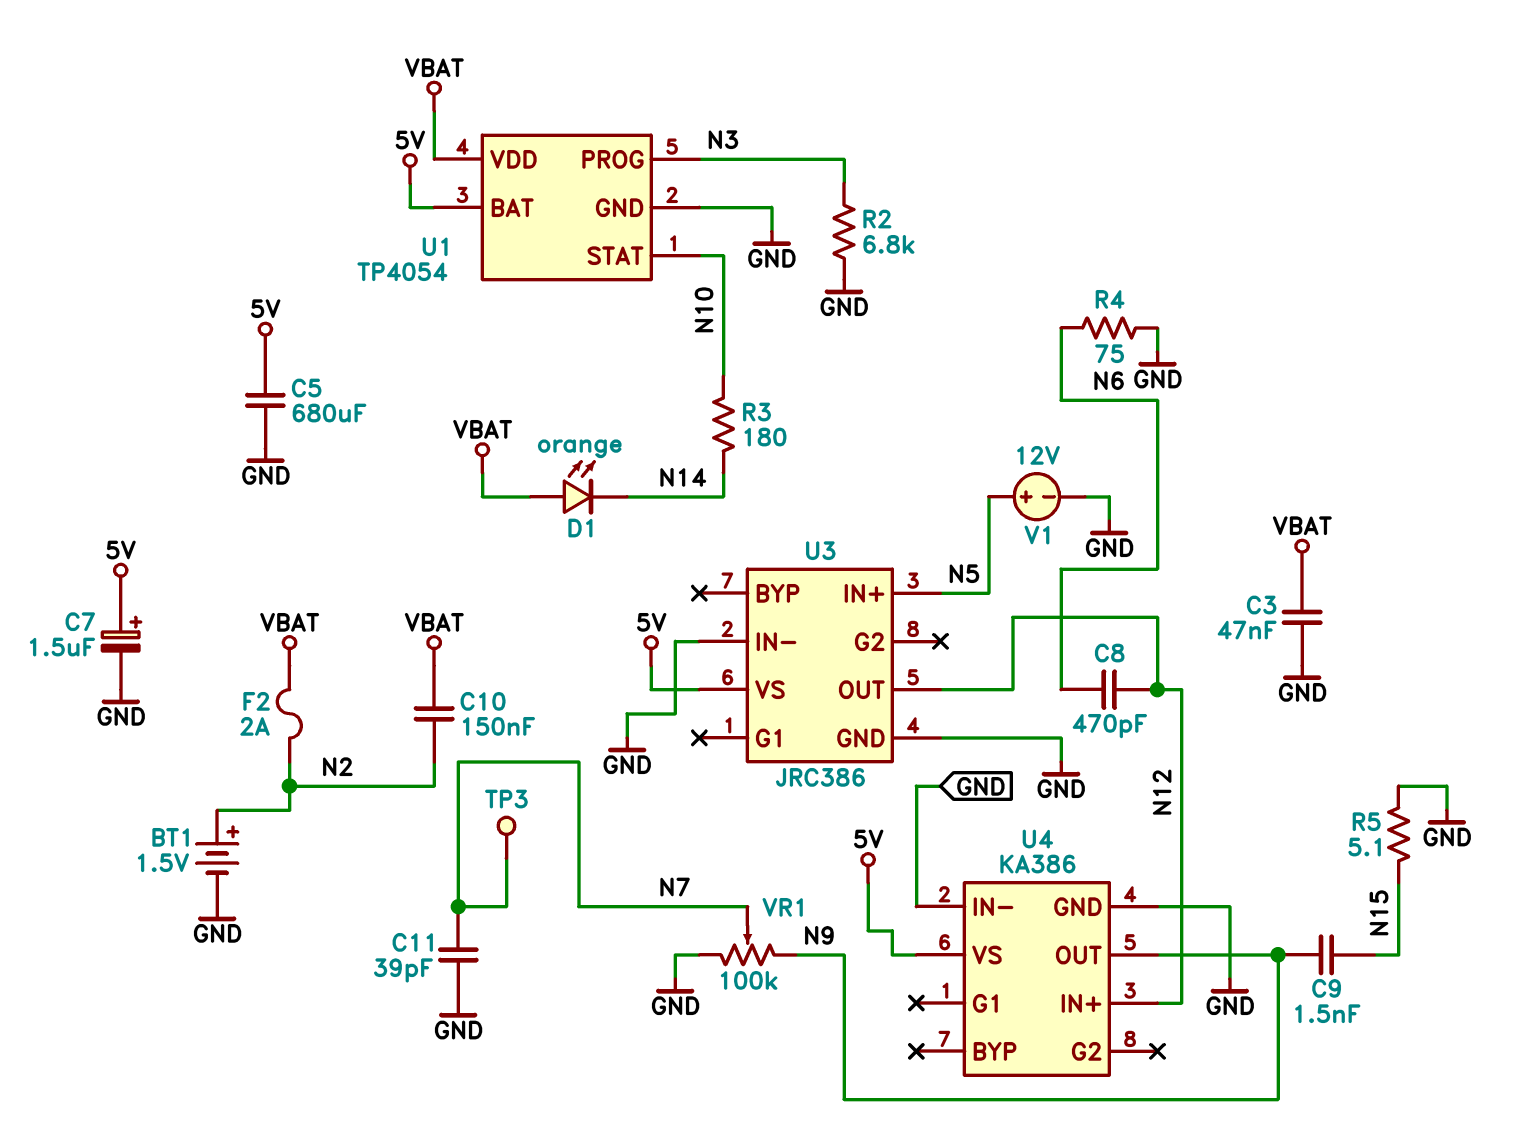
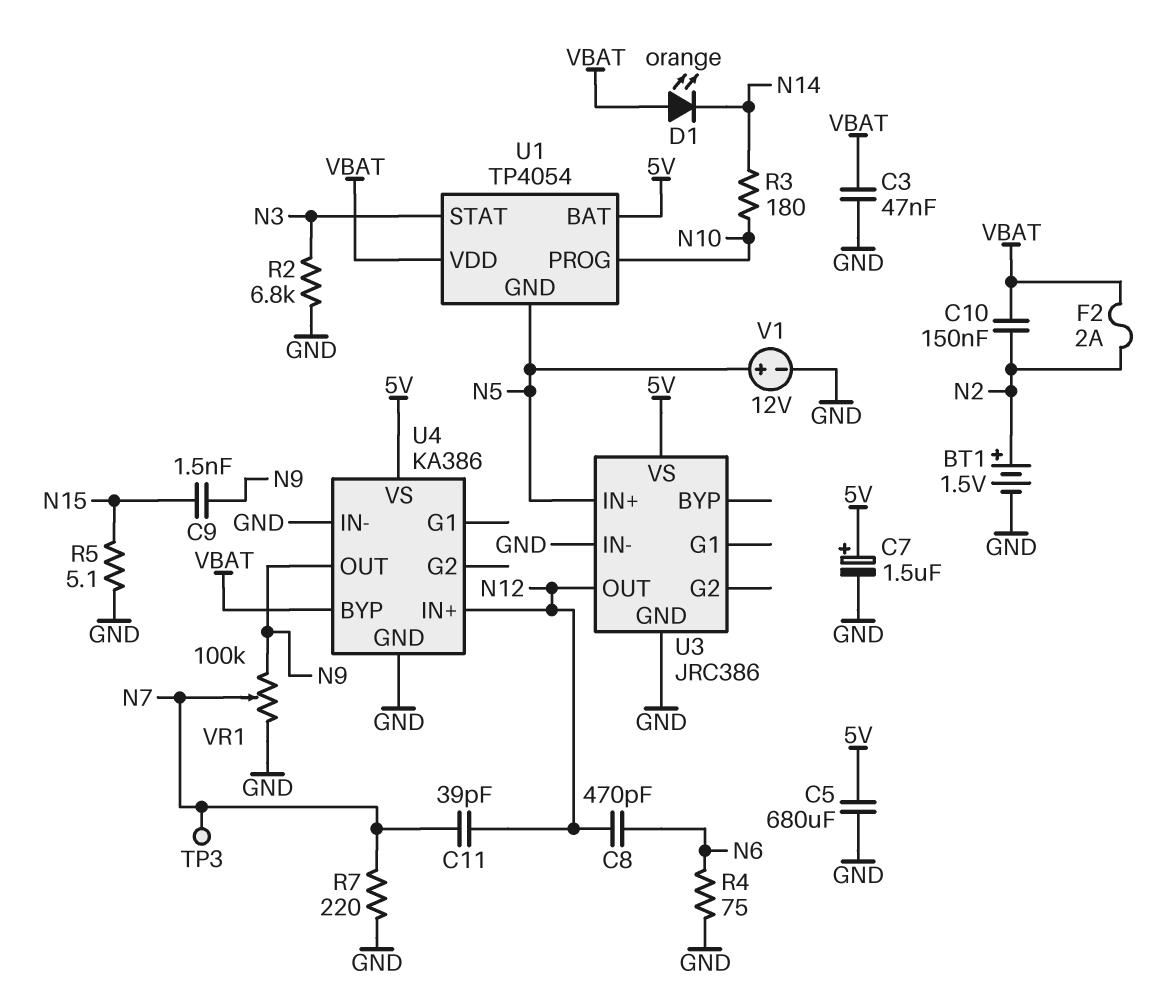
C11: 39pF (GND, N7) -> 39pF (N7, N12)
R7: none -> 220 (GND, N7)
U1 pin GND: GND -> N5
U1 pin PROG: N3 -> N10
U1 pin STAT: N10 -> N3
U4 pin BYP: none -> VBAT

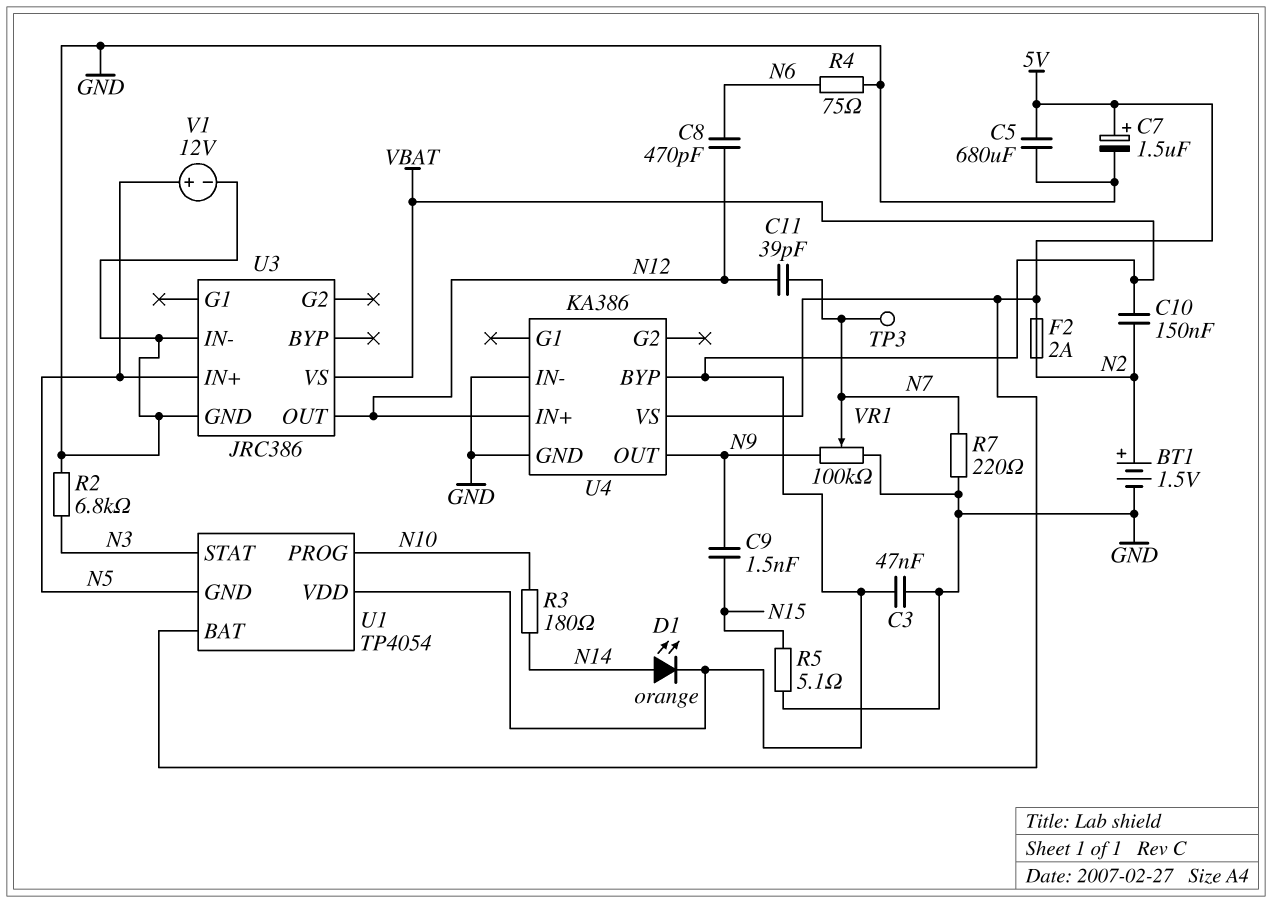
D1: LED orange (A VBAT, K N14) -> LED orange (A N14, K VBAT)
F2: 2A (N2, VBAT) -> 2A (5V, N2)
U3 pin VS: 5V -> VBAT

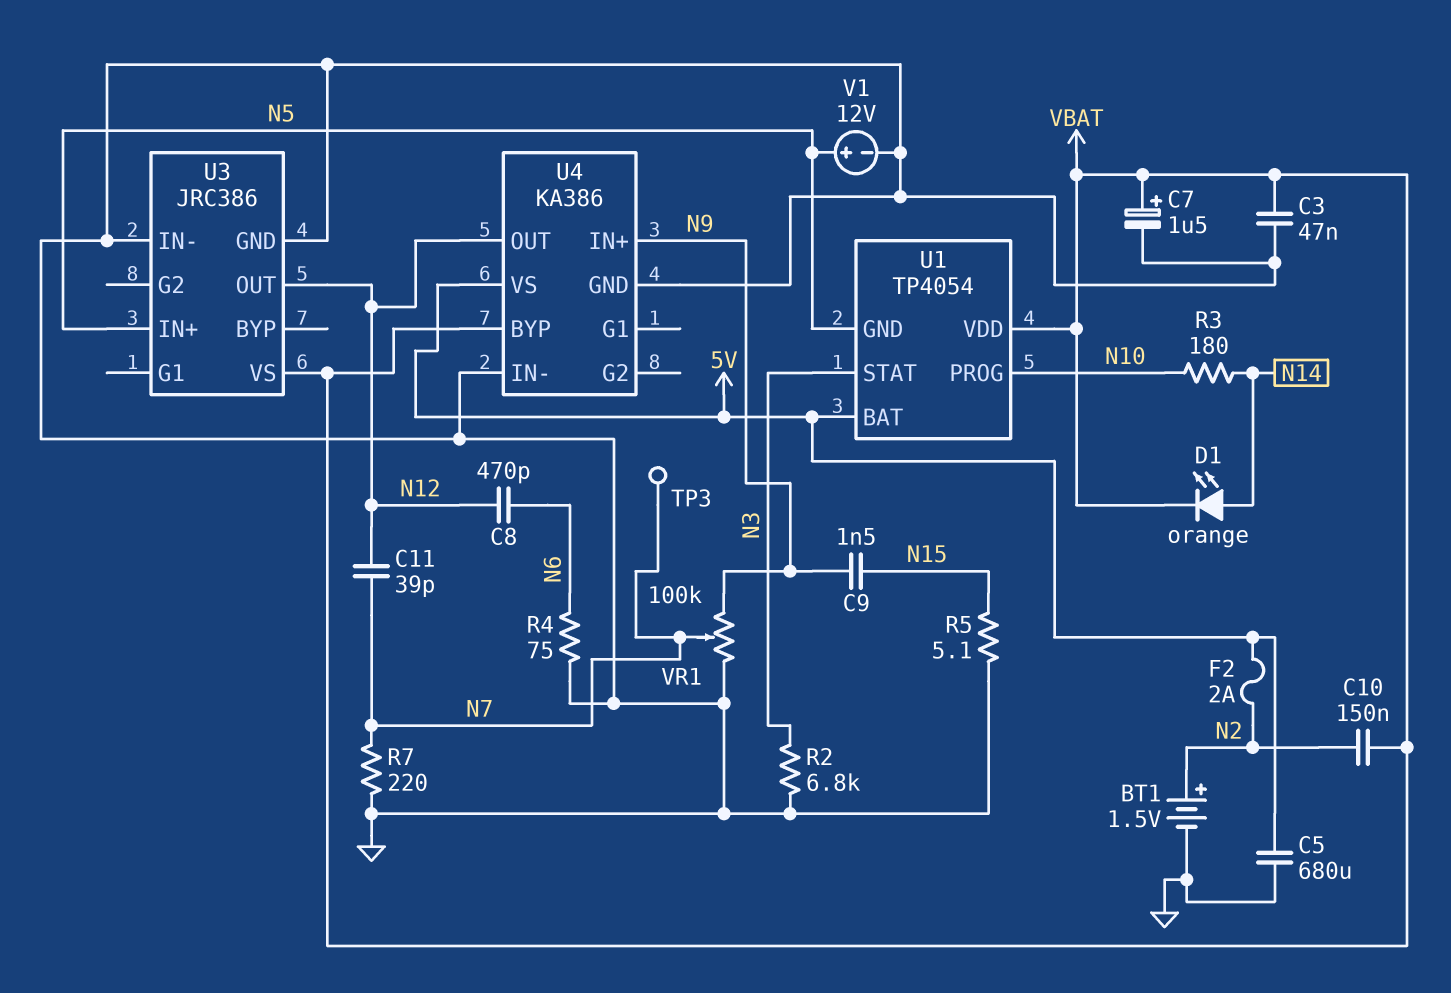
C7: 1.5uF (plus 5V, minus GND) -> 1.5uF (plus VBAT, minus GND)
U4 pin IN+: N12 -> N9
U4 pin OUT: N9 -> N12

